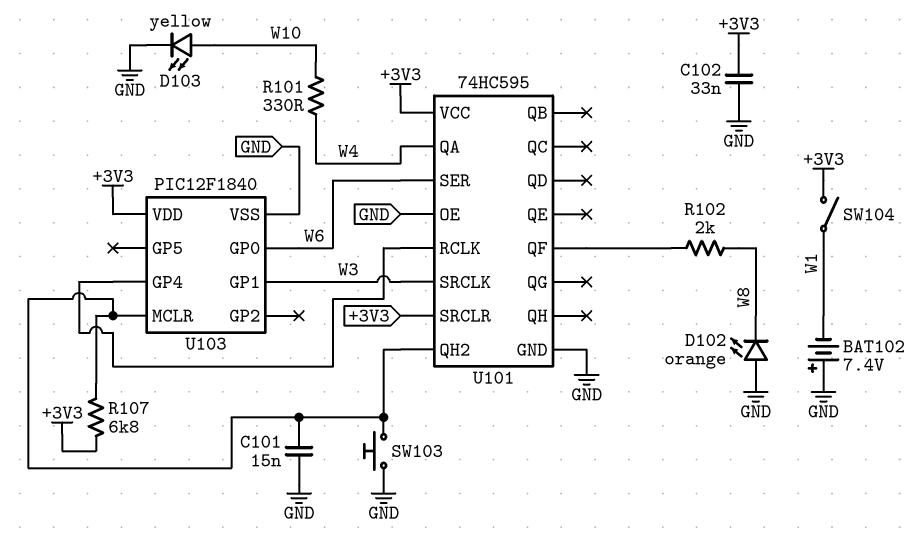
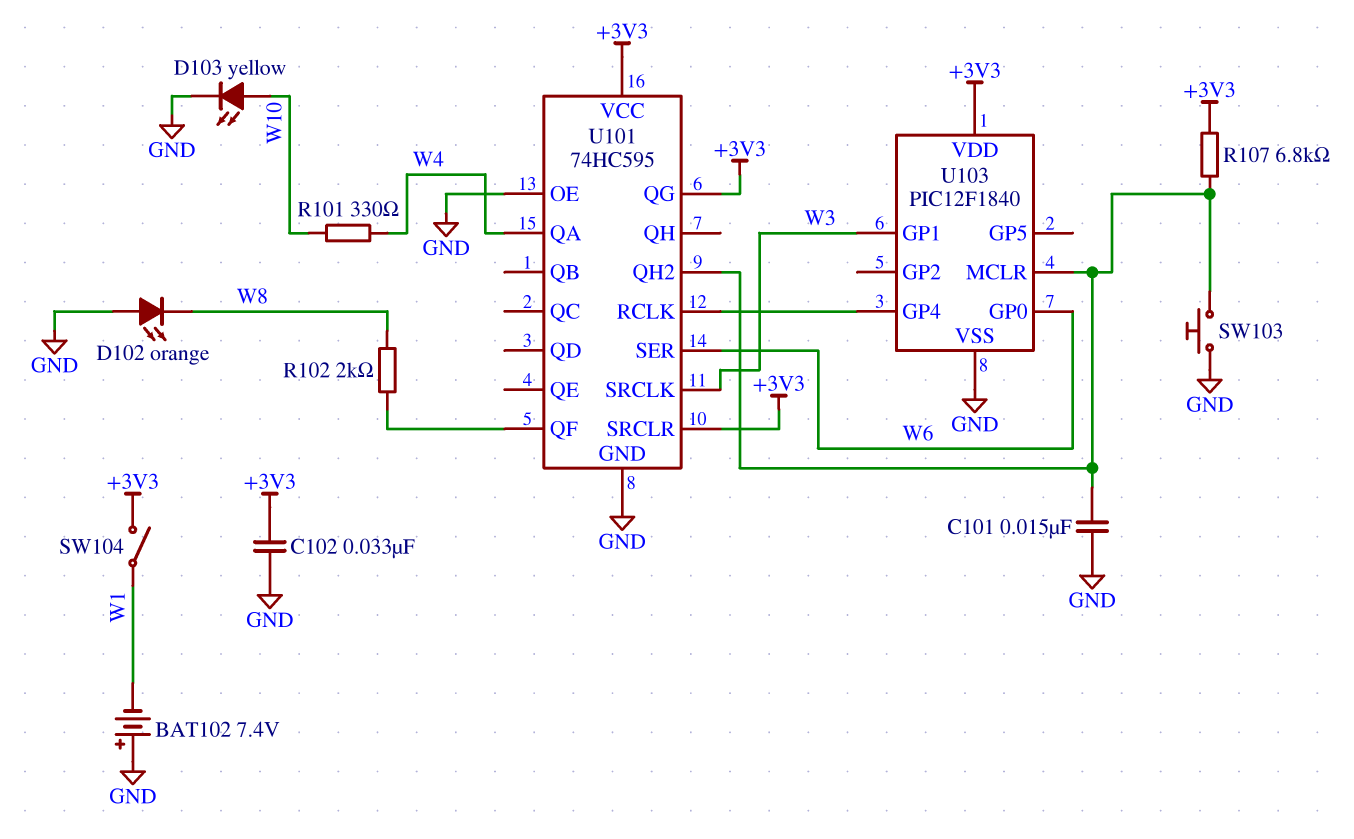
U101 pin QG: none -> +3V3

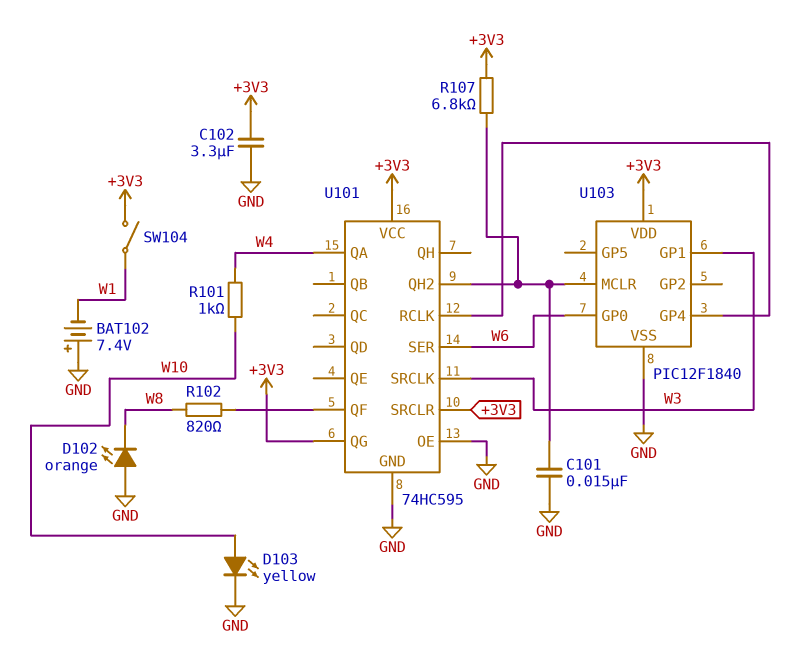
C102: 33nF (+3V3, GND) -> 3.3uF (+3V3, GND)
R101: 330 (W4, W10) -> 1k (W4, W10)
R102: 2k (U101/QF, W8) -> 820 (U101/QF, W8)
SW103: button (GND, U101/QH2) -> none

